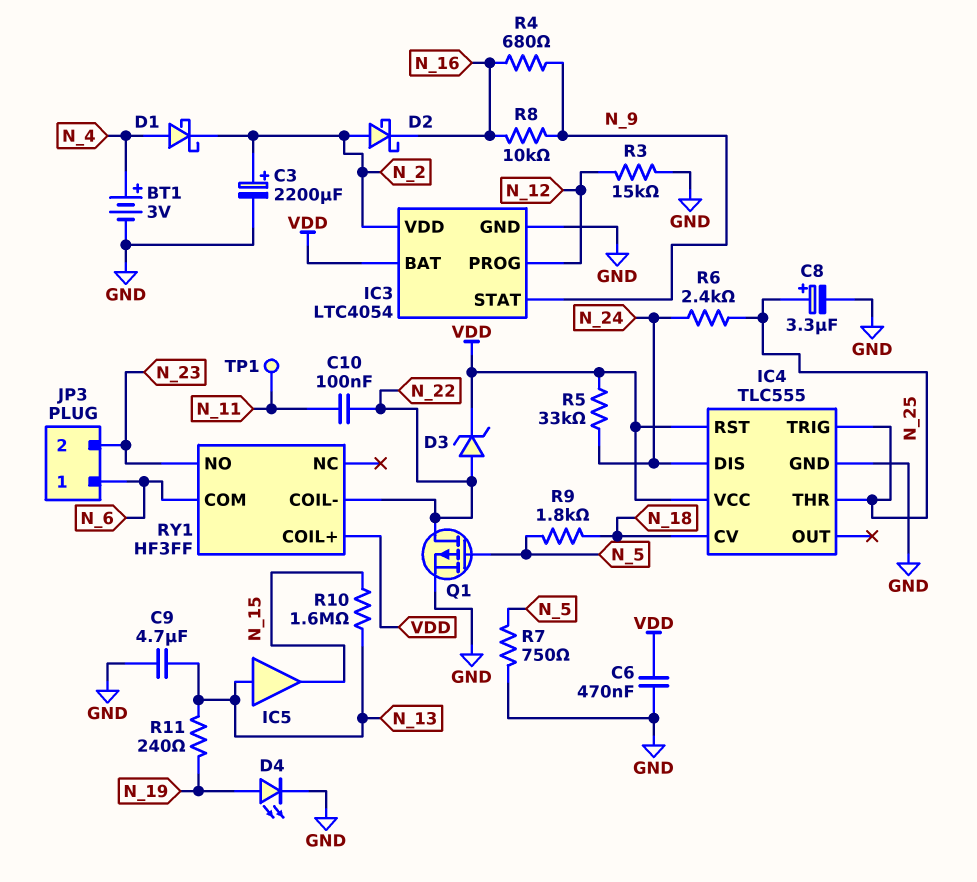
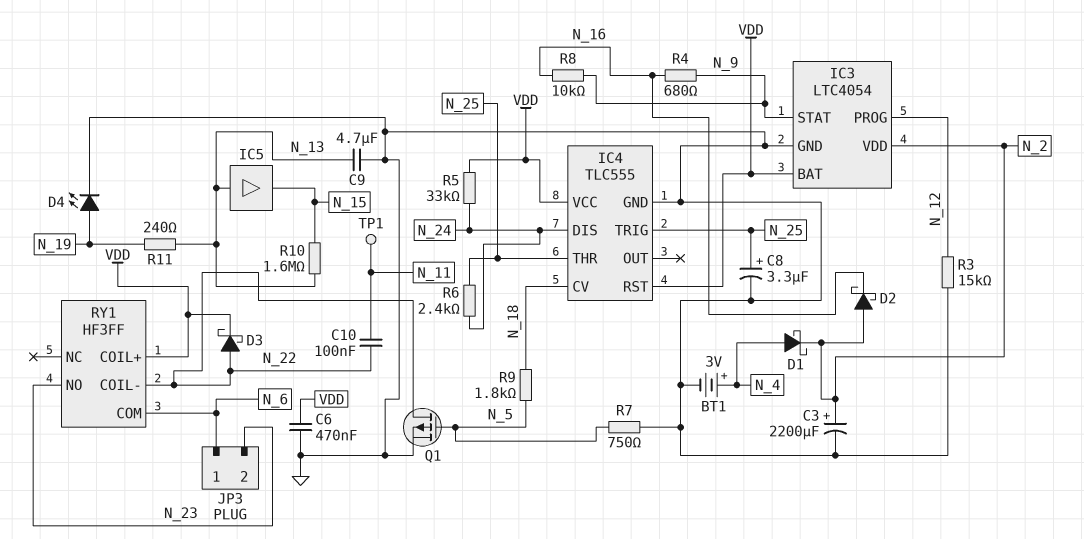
D3: zener (A N_22, K VDD) -> schottky (A N_22, K VDD)

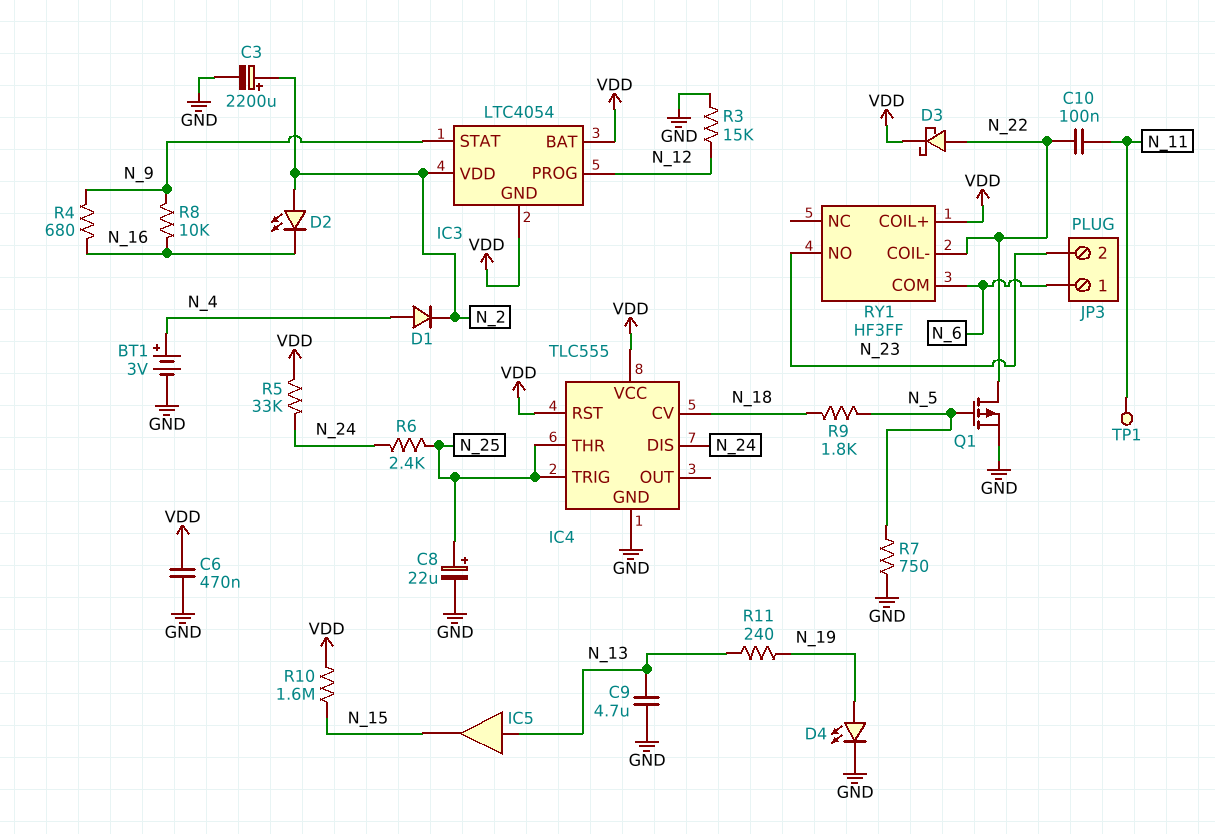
C8: 3.3uF (plus N_25, minus GND) -> 22uF (plus N_25, minus GND)
D1: schottky (A N_4, K N_2) -> diode (A N_4, K N_2)
D2: schottky (A N_2, K N_16) -> LED (A N_2, K N_16)
IC3 pin GND: GND -> VDD
R10: 1.6M (N_13, N_15) -> 1.6M (N_15, VDD)

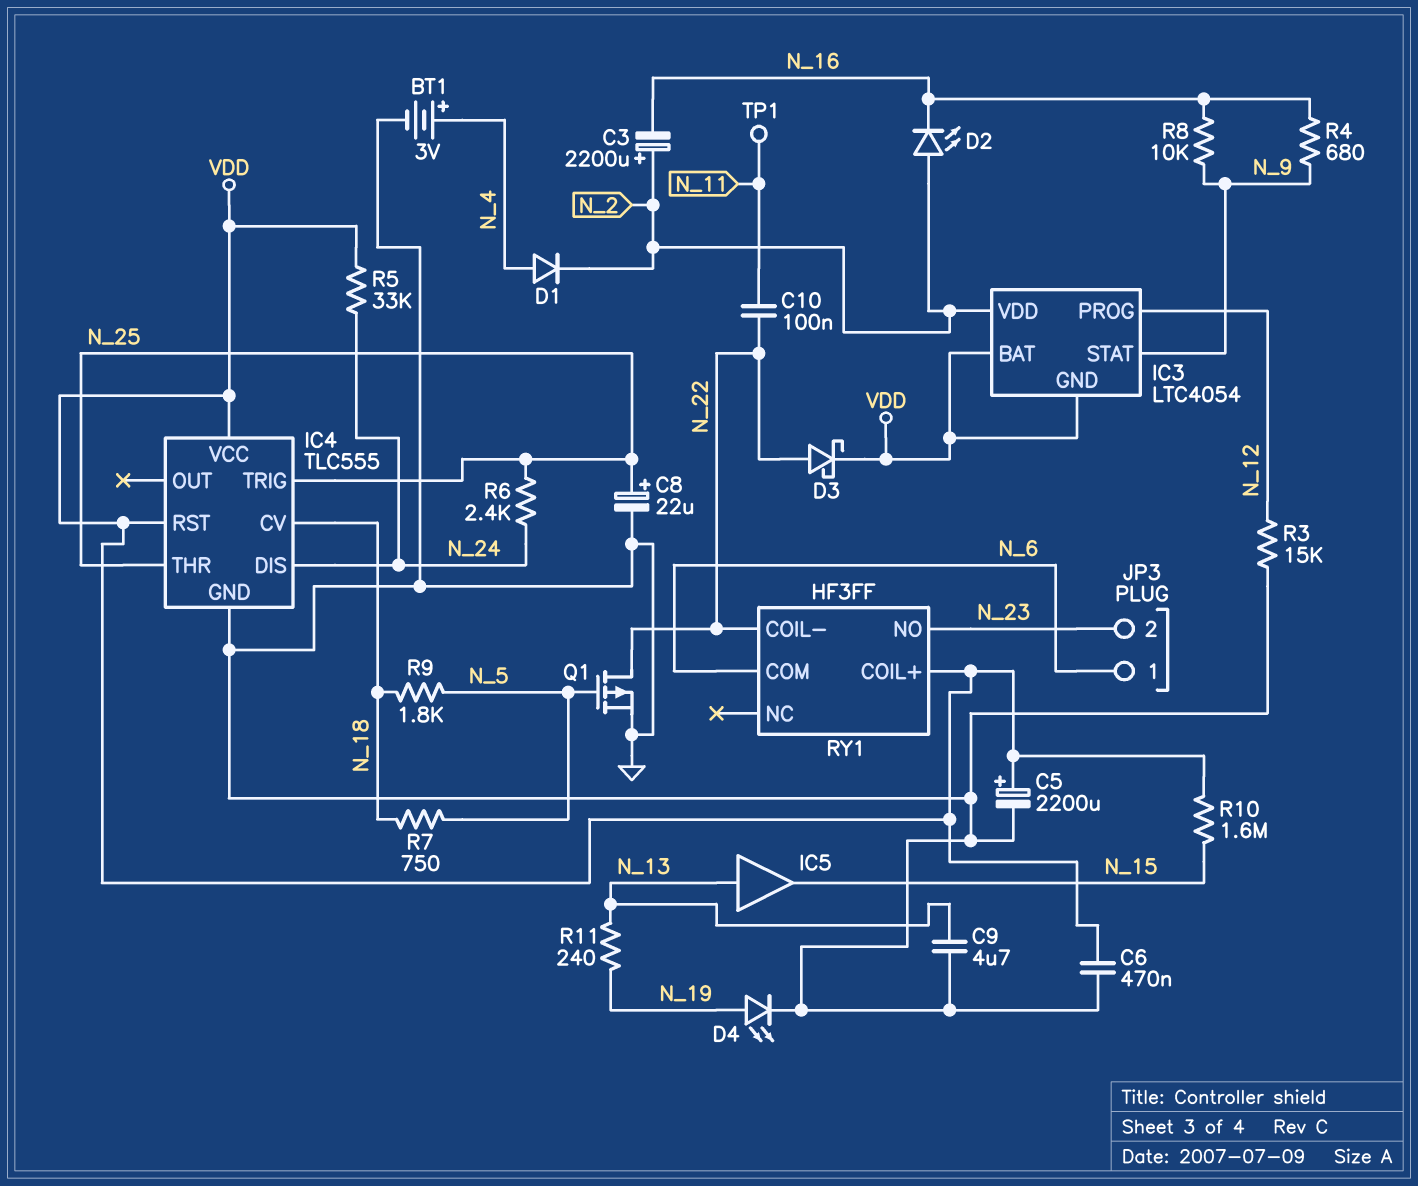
C3: 2200uF (plus N_2, minus GND) -> 2200uF (plus N_2, minus N_16)
C5: none -> 2200uF (plus VDD, minus GND)
R7: 750 (GND, N_5) -> 750 (N_5, N_18)

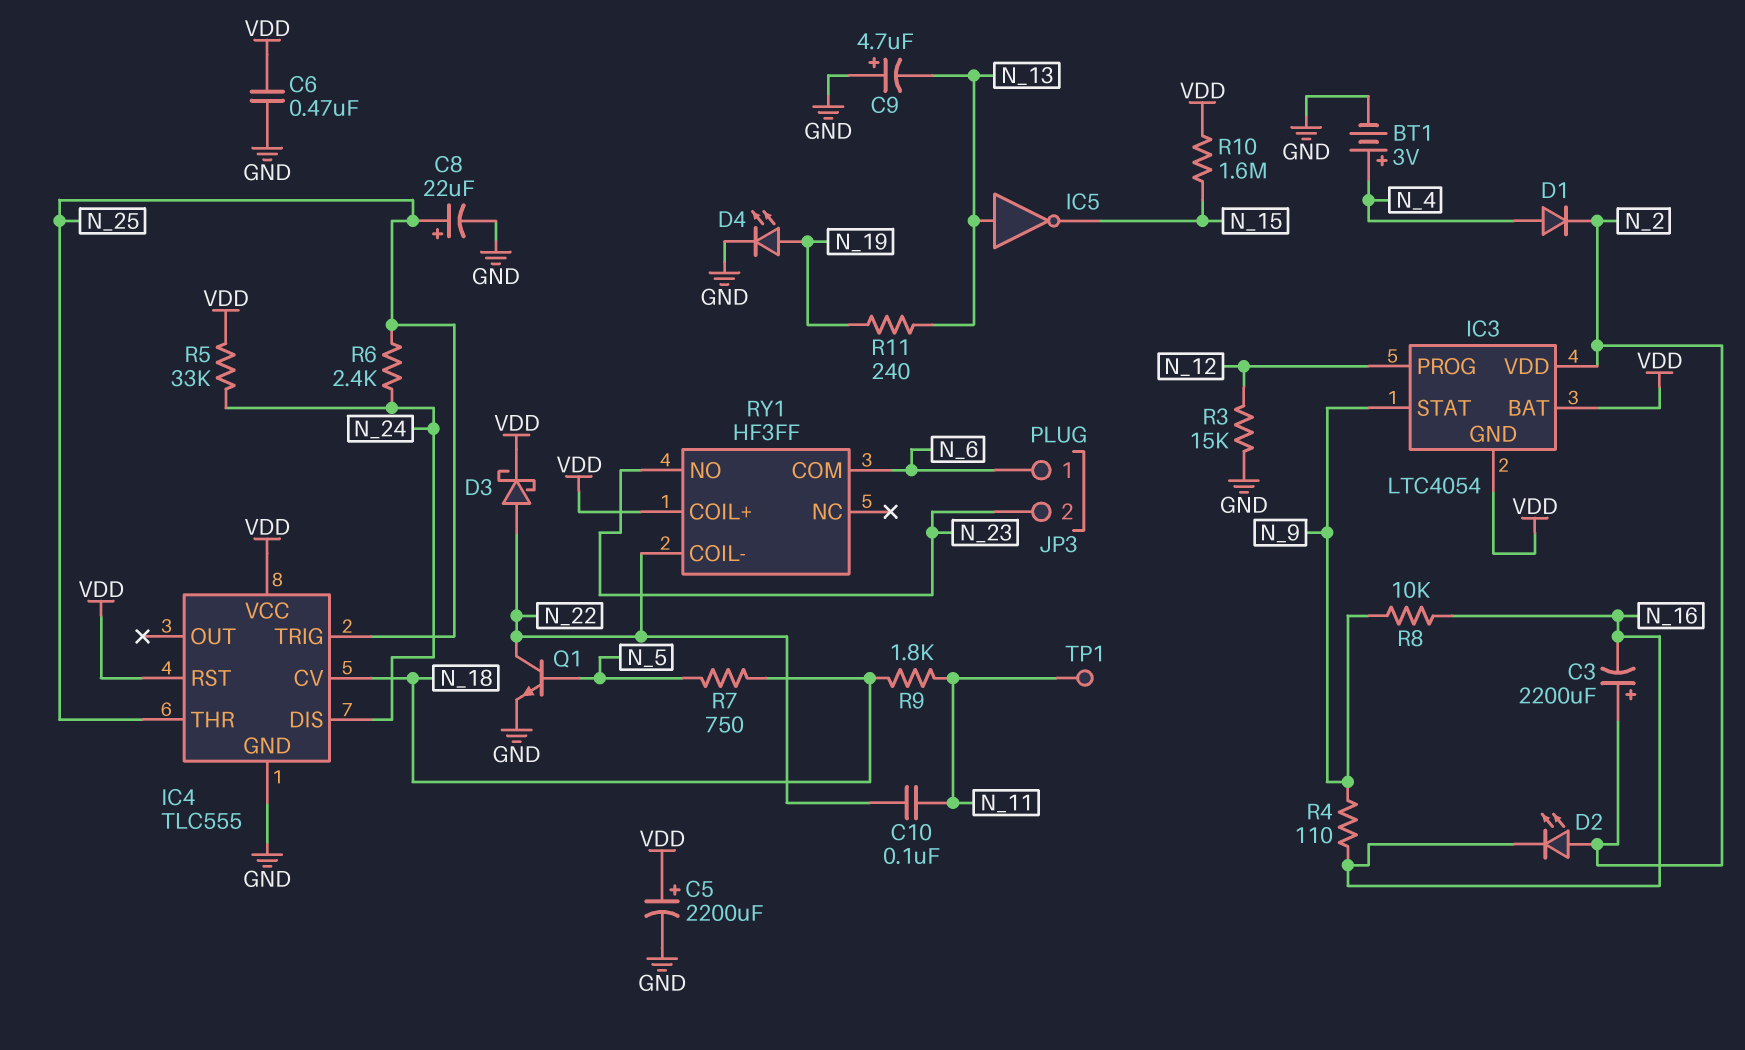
C9: 4.7uF (GND, N_13) -> 4.7uF (plus GND, minus N_13)
IC5: buffer (in N_13, out N_15) -> NOT (in N_13, out N_15)
Q1: PMOS (G N_5, D N_22, S GND) -> NPN (B N_5, C N_22, E GND)
R4: 680 (N_9, N_16) -> 110 (N_9, N_16)
R9: 1.8k (N_5, N_18) -> 1.8k (N_11, N_18)

